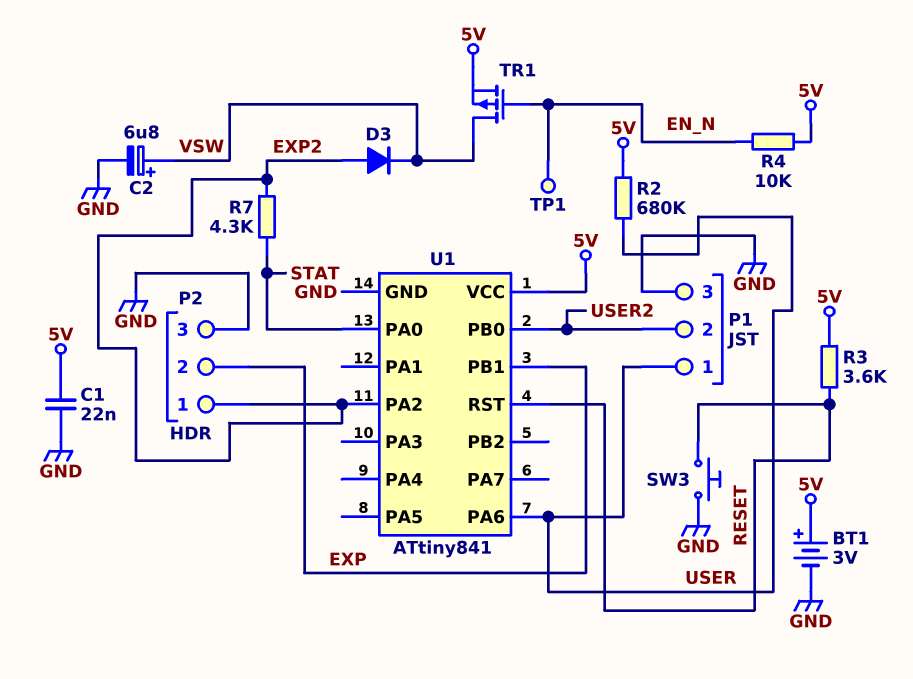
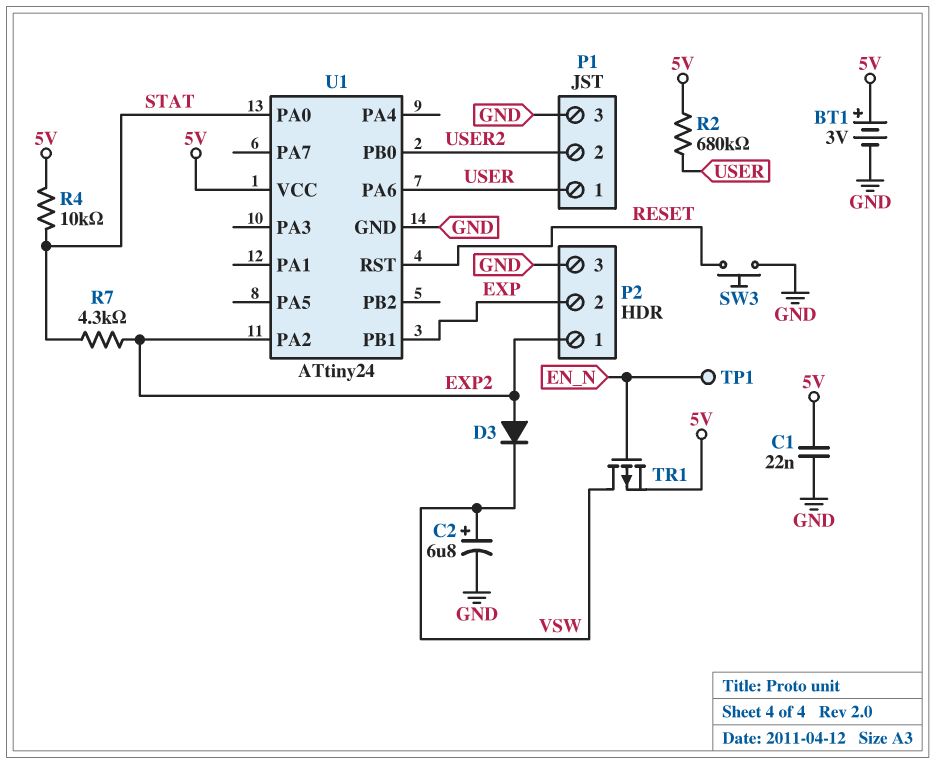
R3: 3.6k (5V, RESET) -> none
R4: 10k (5V, EN_N) -> 10k (5V, STAT)
U1: ATtiny841 -> ATtiny24

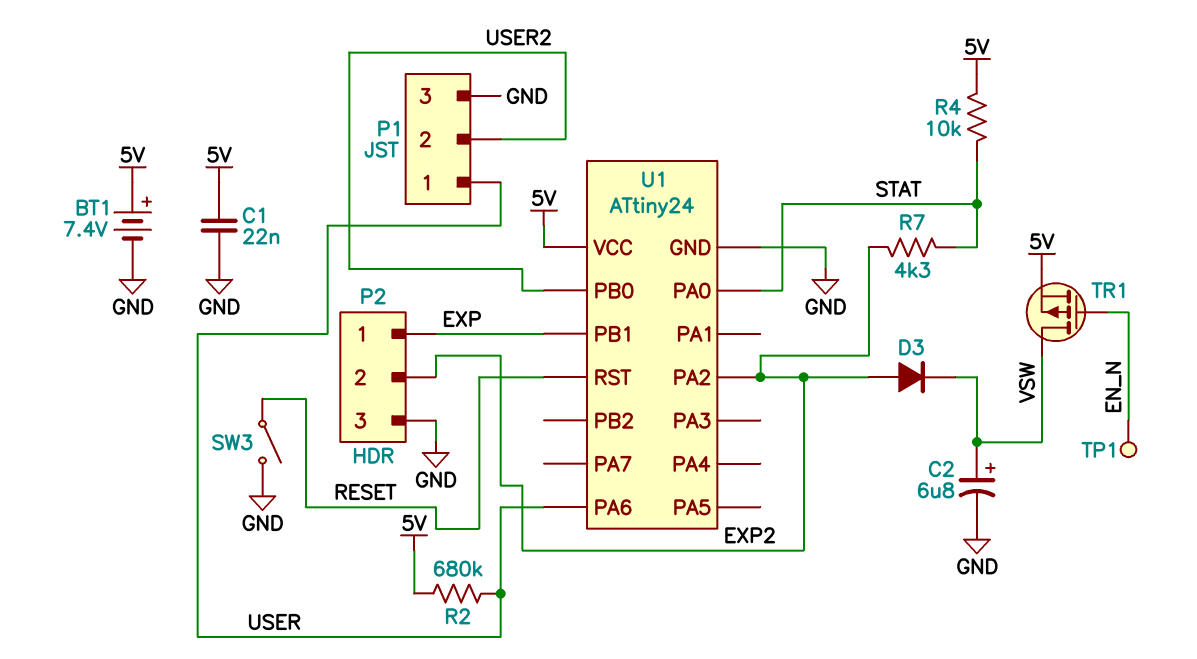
BT1: 3V (plus 5V, minus GND) -> 7.4V (plus 5V, minus GND)
P2 pin 1: EXP2 -> EXP
P2 pin 2: EXP -> EXP2
SW3: button (GND, RESET) -> switch (GND, RESET)

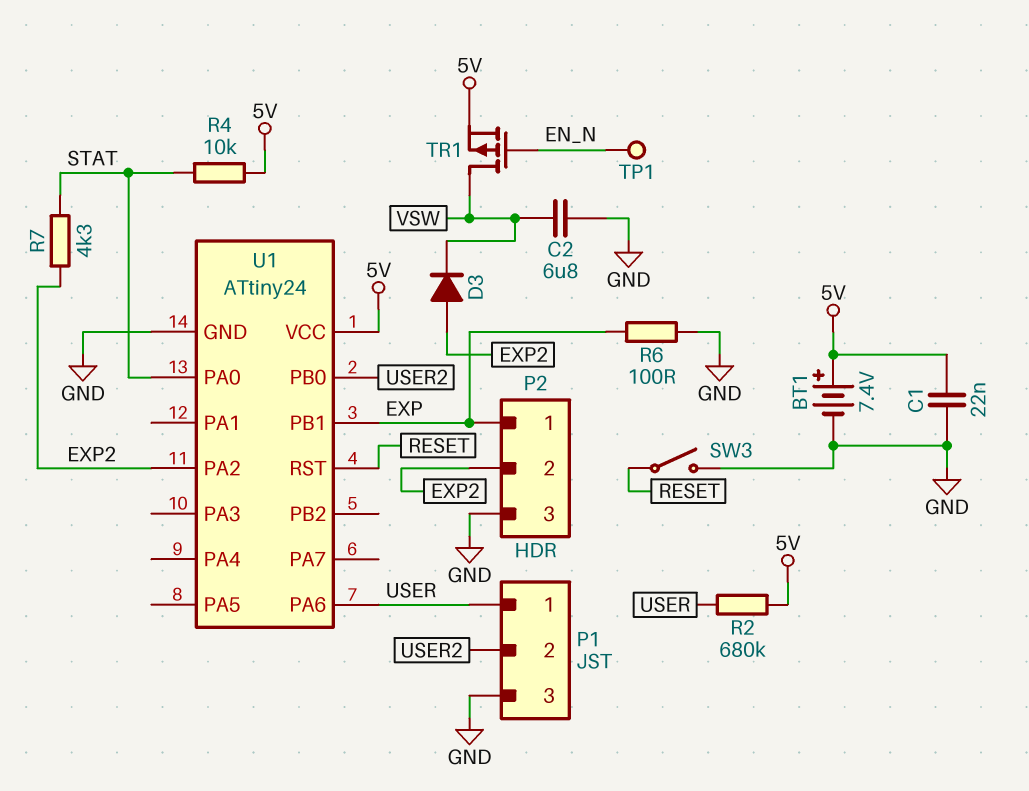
C2: 6.8uF (plus VSW, minus GND) -> 6.8uF (GND, VSW)
R6: none -> 100 (EXP, GND)

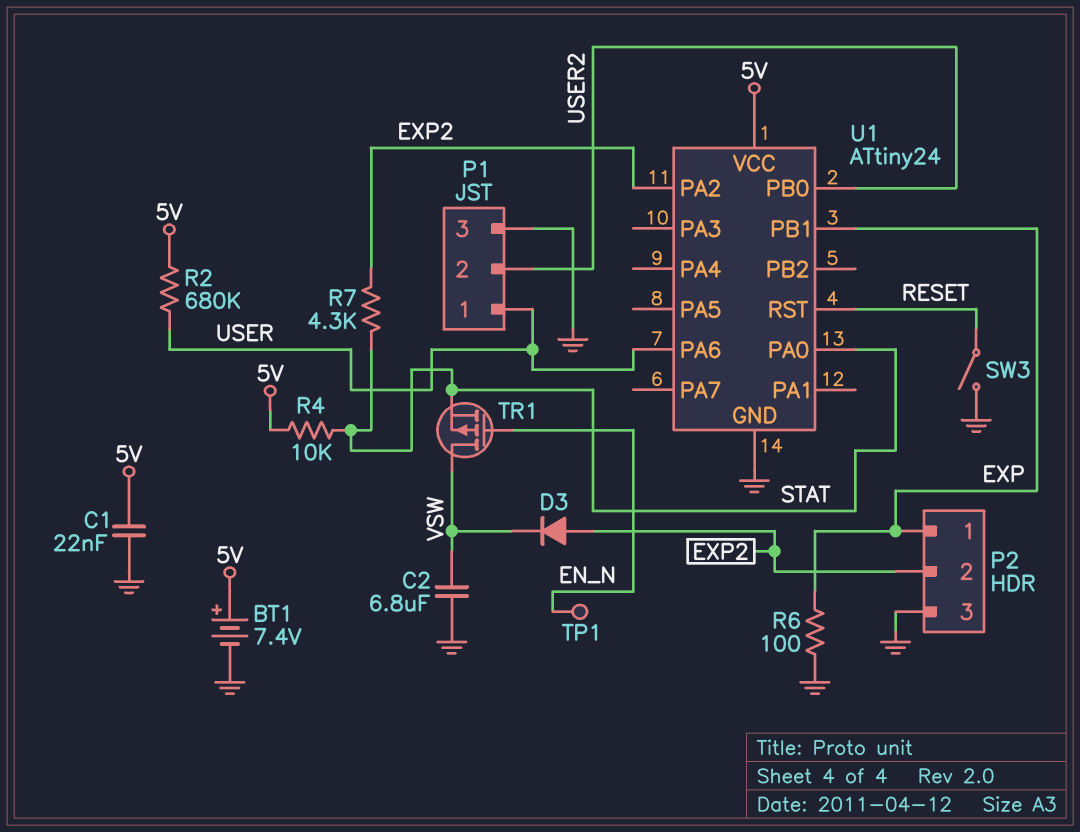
TR1: PMOS (G EN_N, D VSW, S 5V) -> PMOS (G EN_N, D VSW, S STAT)

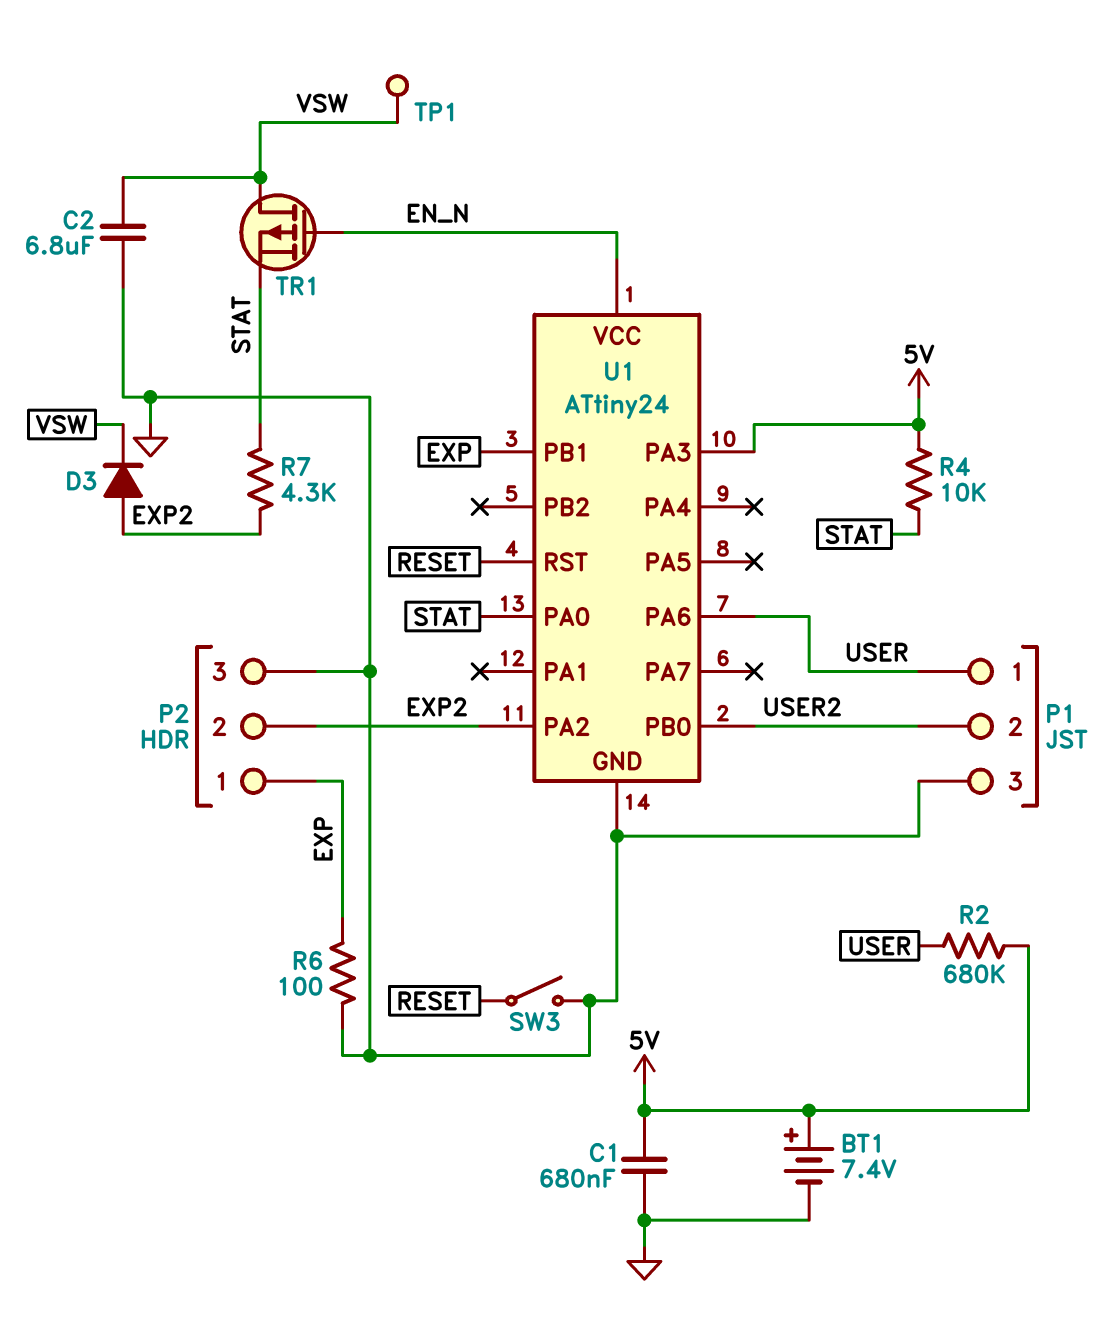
C1: 22nF (5V, GND) -> 680nF (5V, GND)
TP1: test point (EN_N) -> test point (VSW)
U1 pin PA3: none -> 5V
U1 pin VCC: 5V -> EN_N

